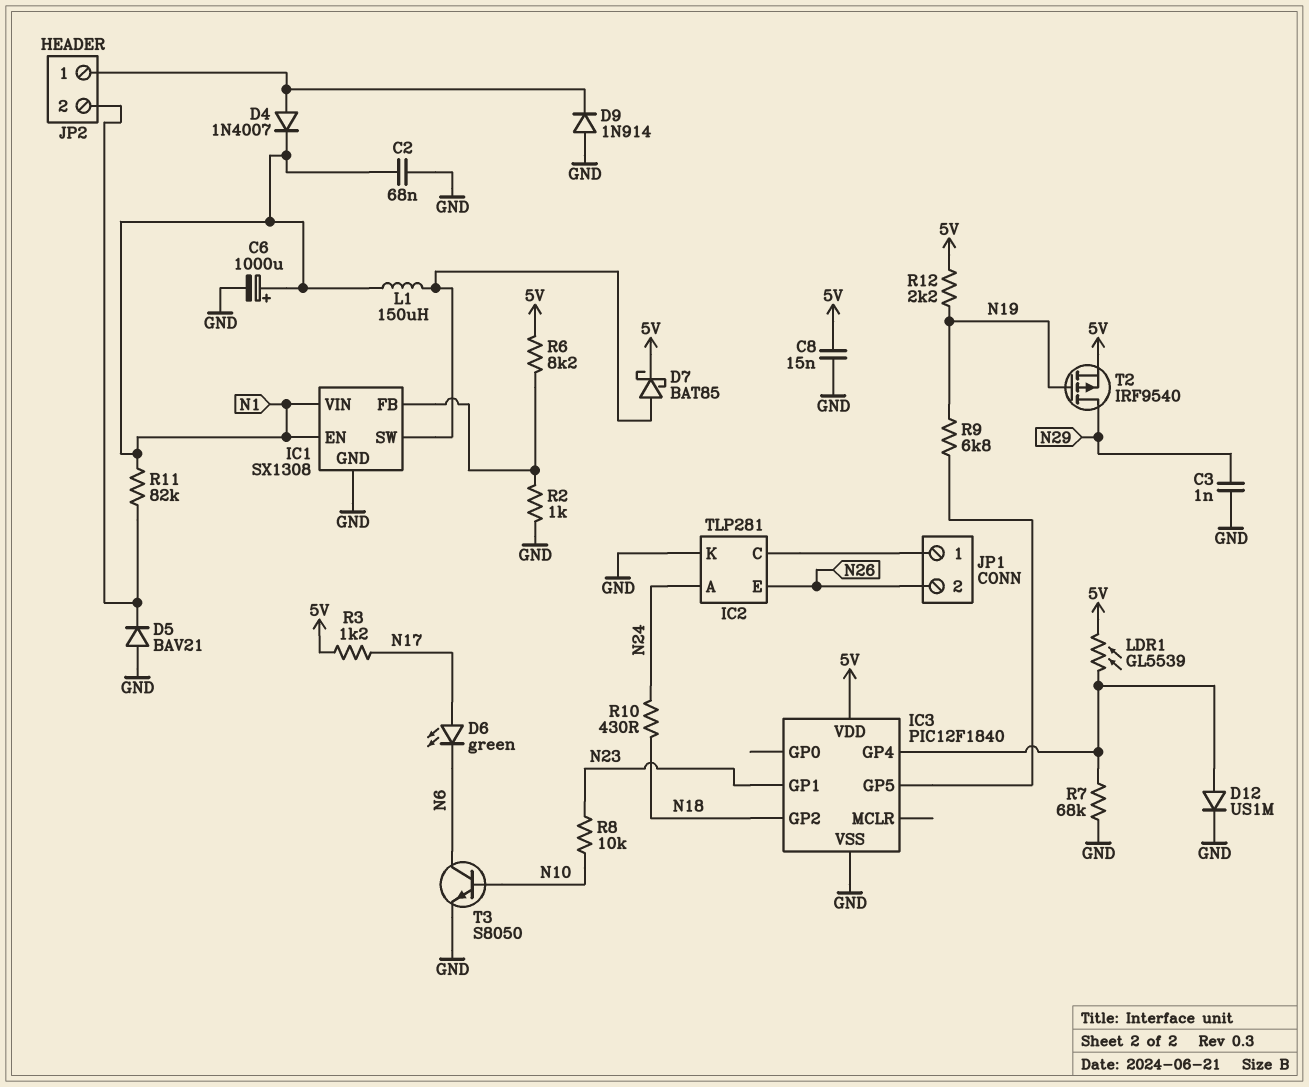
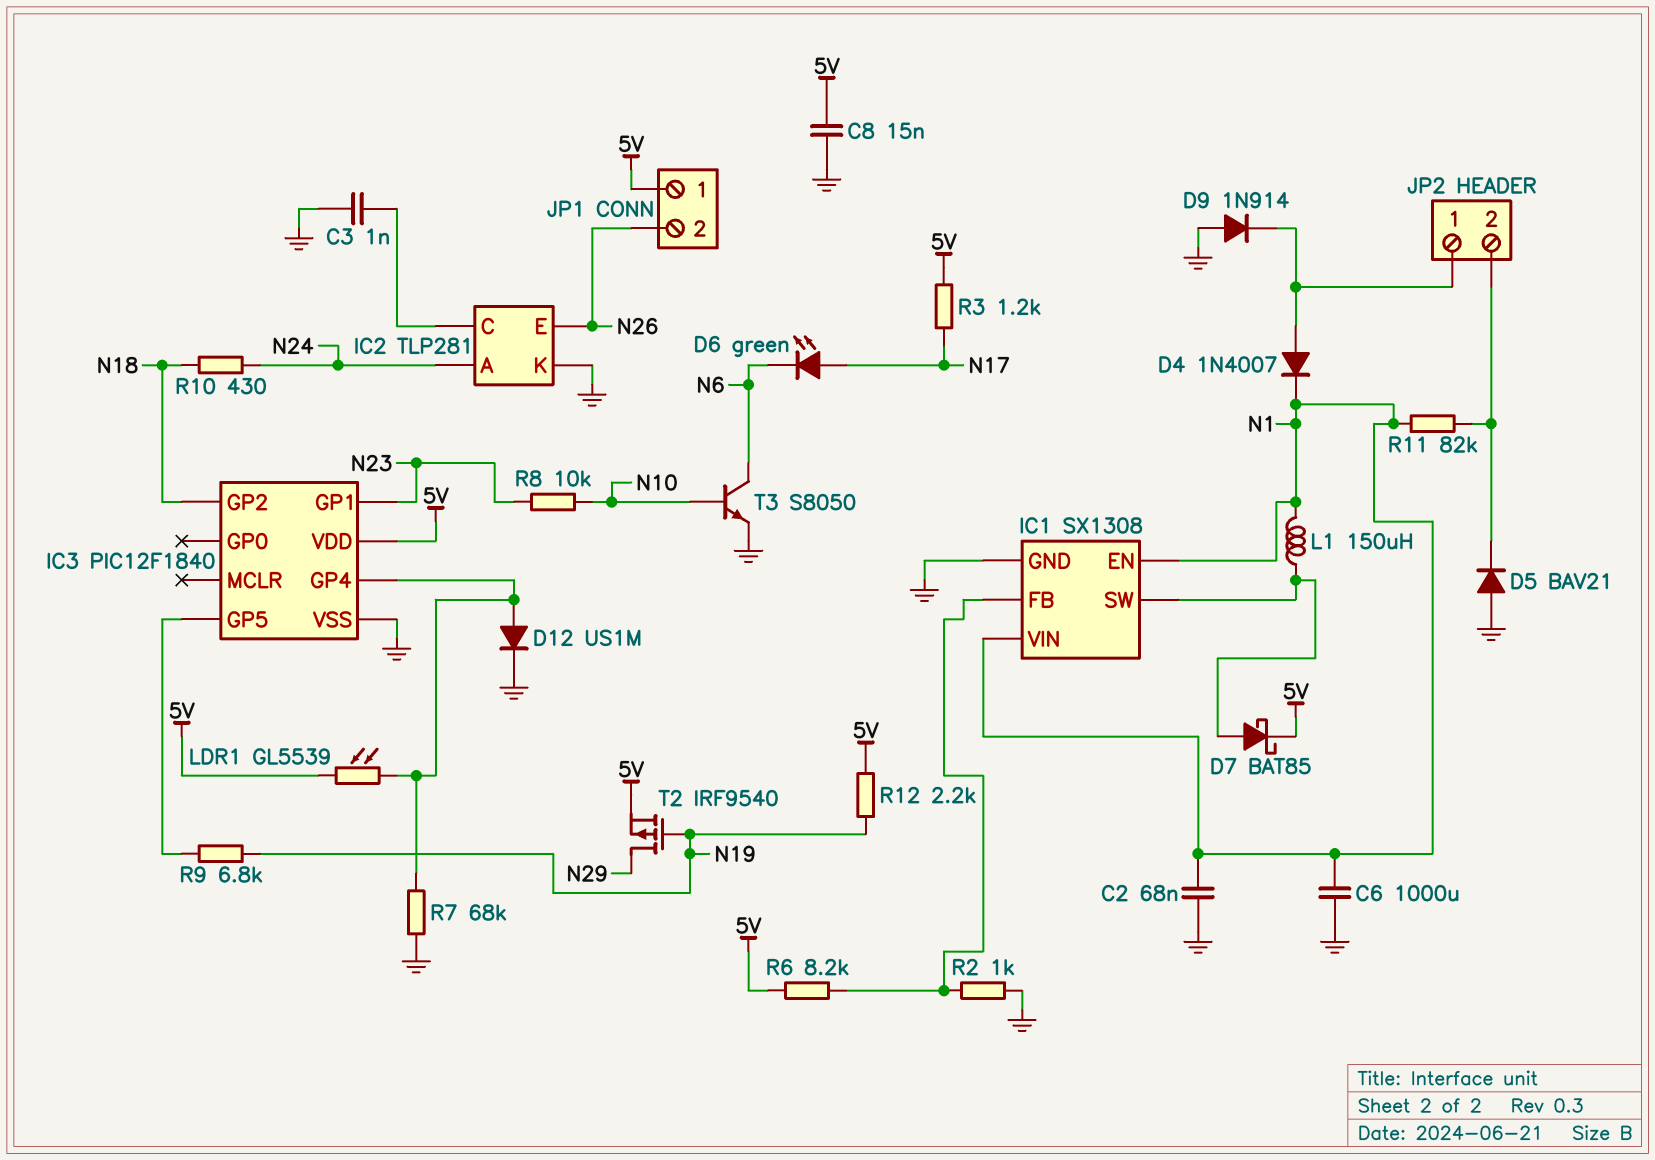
C3: 1nF (GND, N29) -> 1nF (GND, IC2/C)
C6: 1000uF (plus N1, minus GND) -> 1000uF (GND, N1)
JP1 pin 1: IC2/C -> 5V

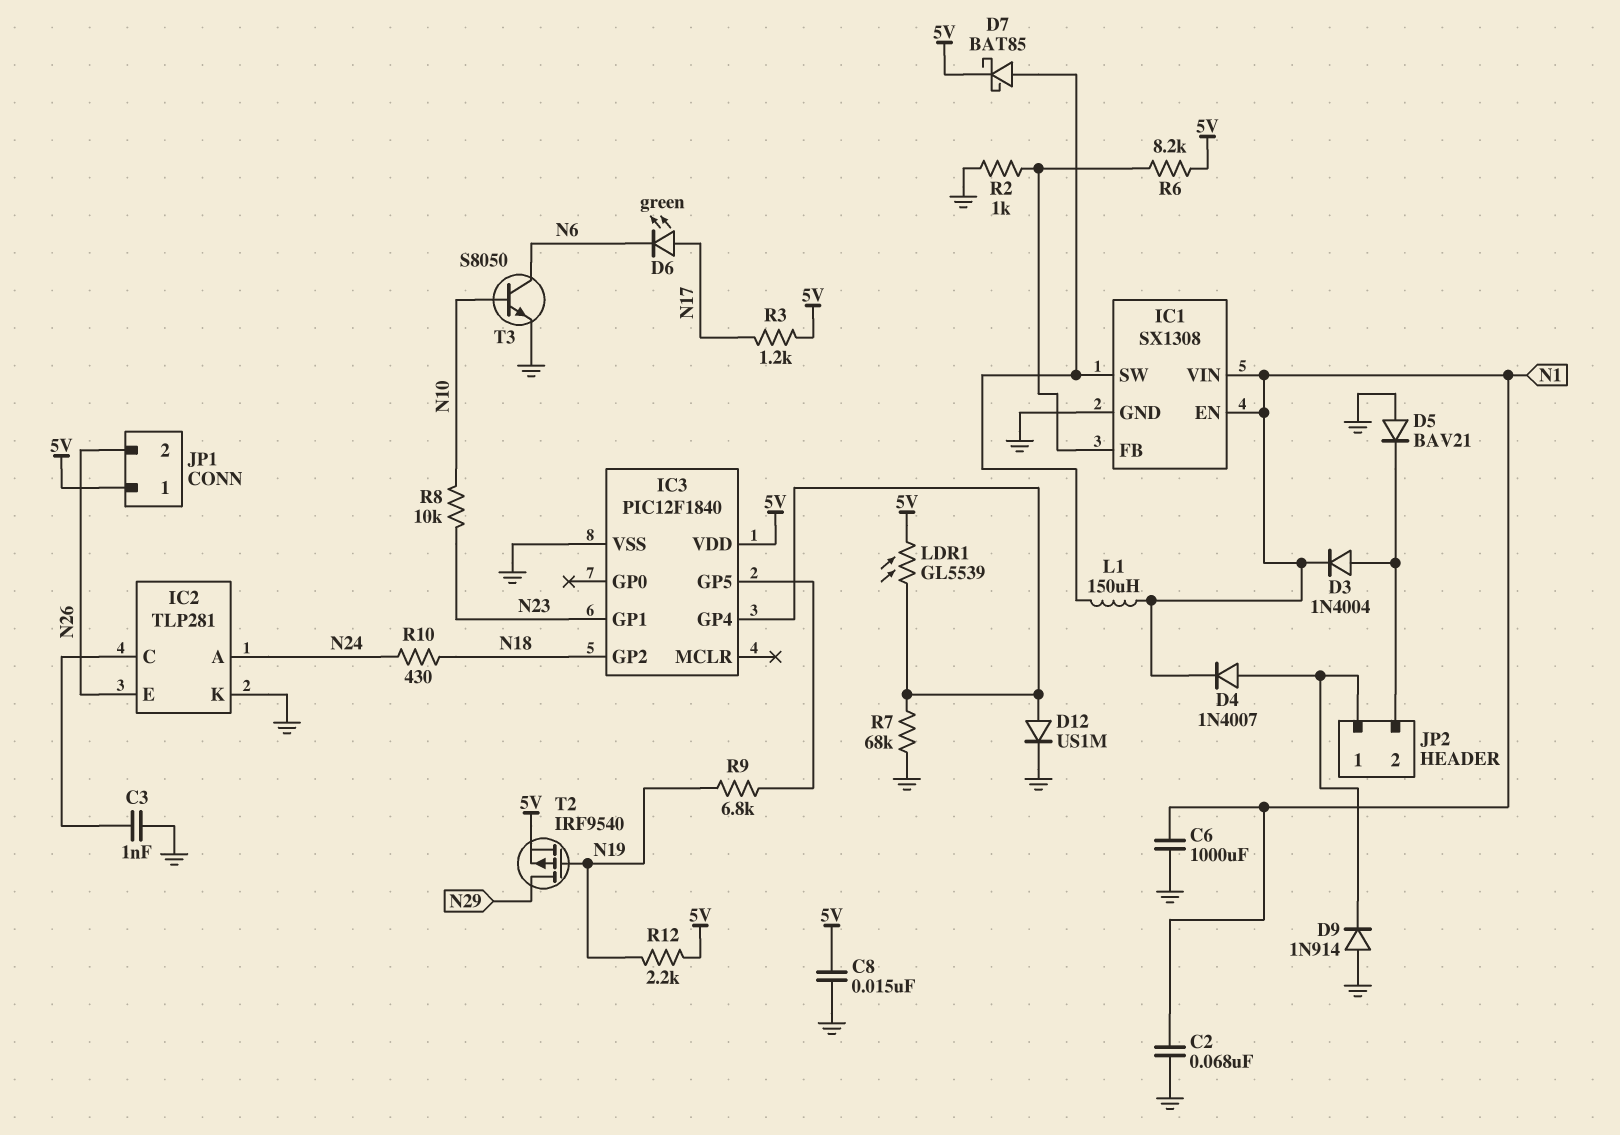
D3: none -> diode 1N4004 (A JP2/2, K N1)
R11: 82k (JP2/2, N1) -> none

